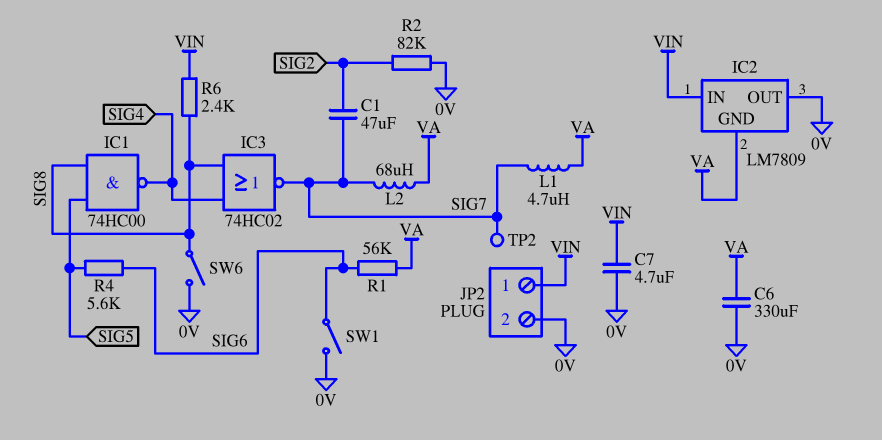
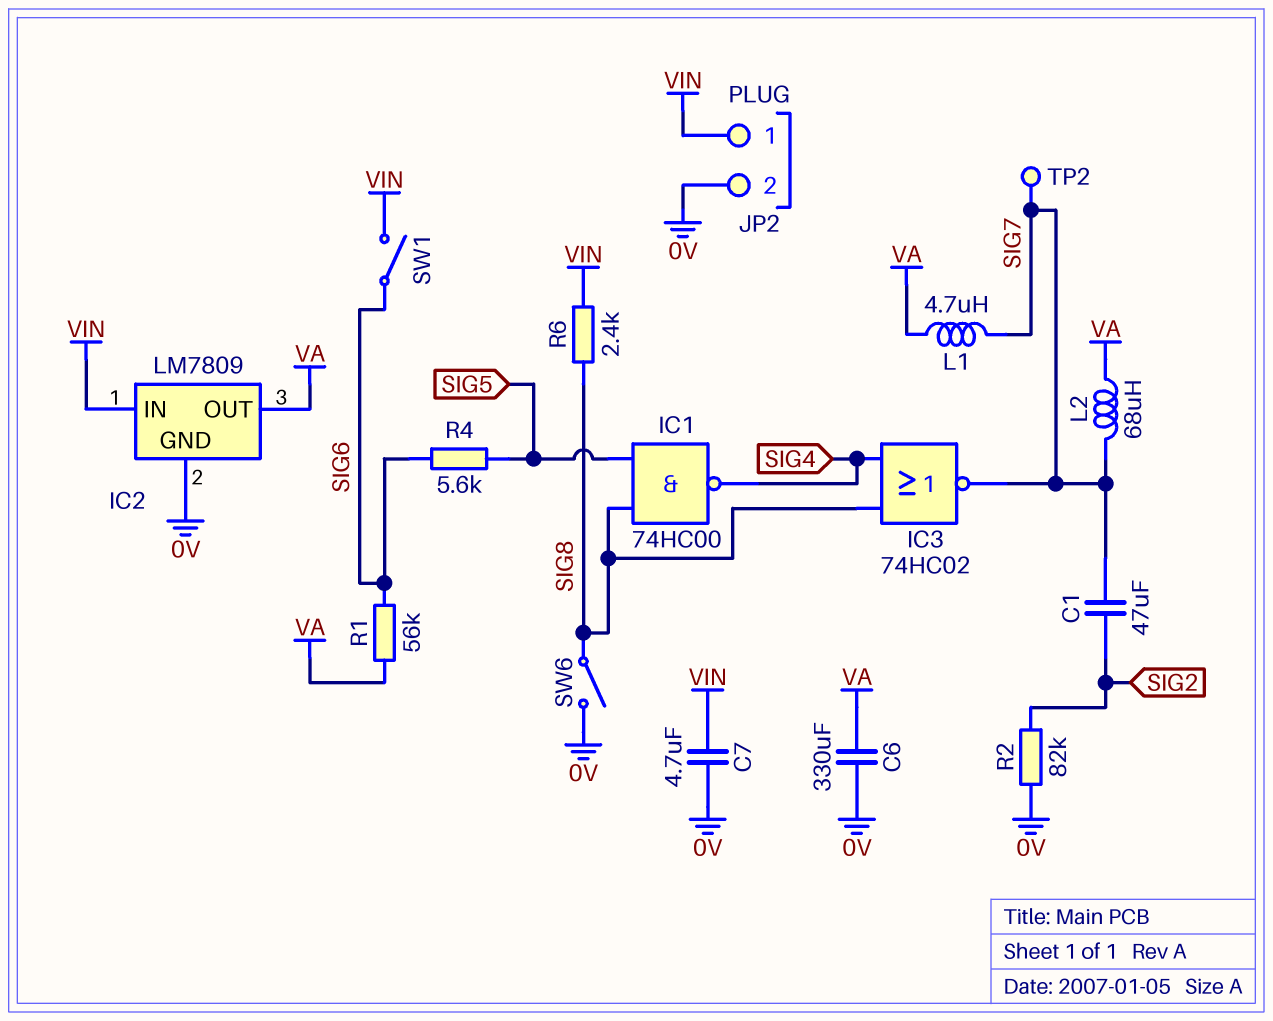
IC2 pin GND: VA -> 0V
IC2 pin OUT: 0V -> VA
SW1: switch (0V, SIG6) -> switch (SIG6, VIN)

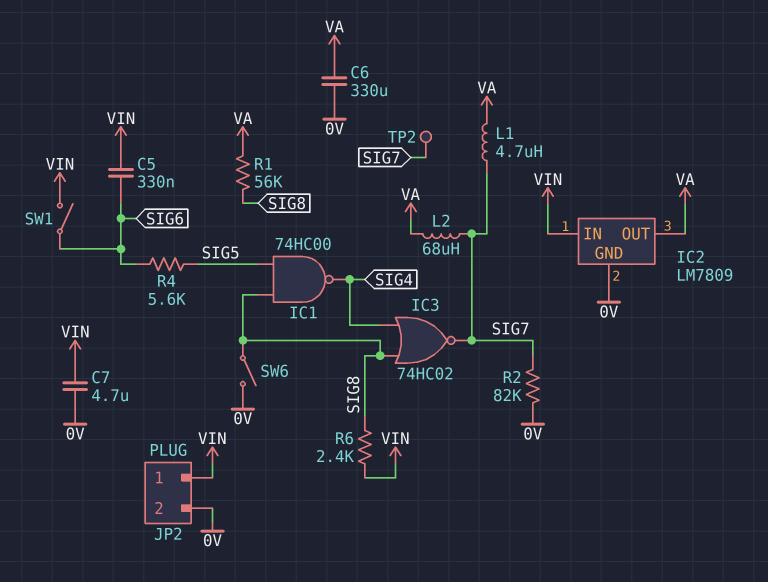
C1: 47uF (SIG2, SIG7) -> none
C5: none -> 330nF (SIG6, VIN)
R1: 56k (SIG6, VA) -> 56k (SIG8, VA)
R2: 82k (0V, SIG2) -> 82k (0V, SIG7)

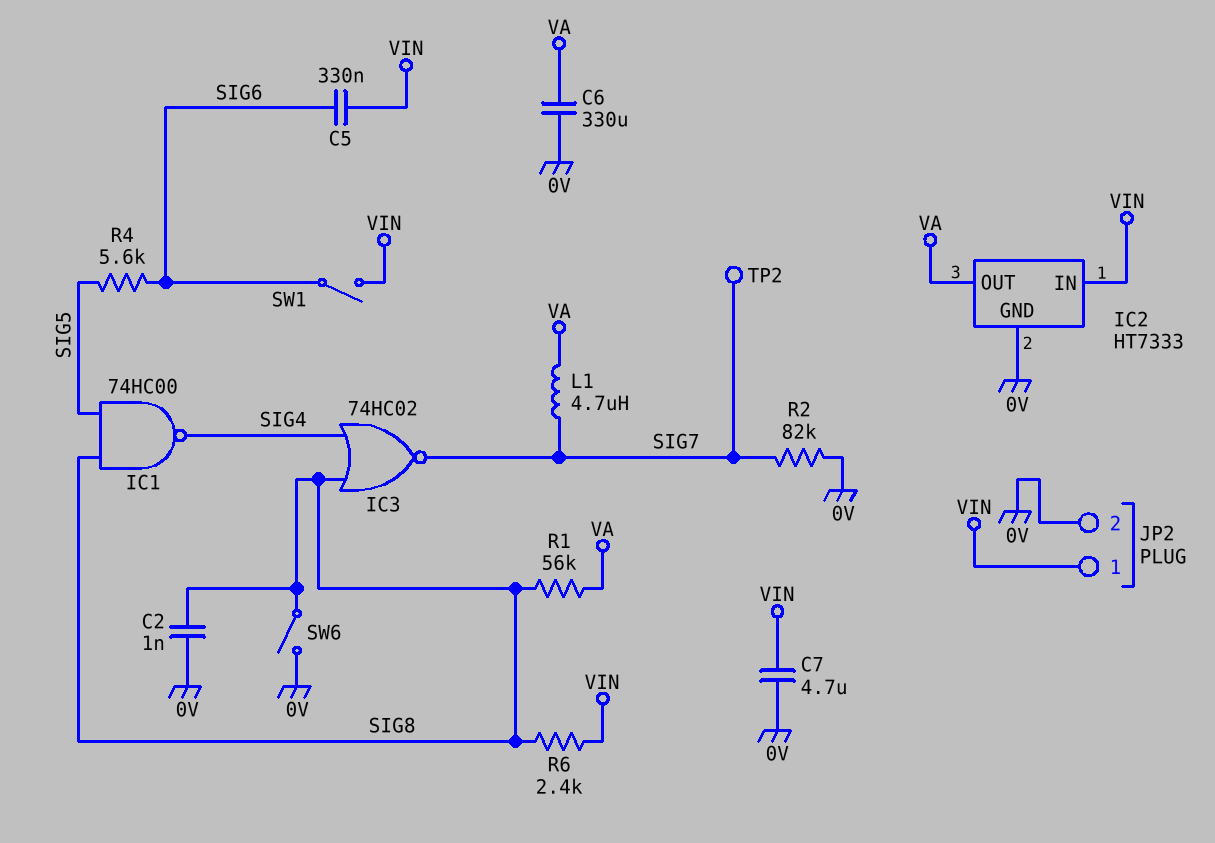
C2: none -> 1nF (0V, SIG8)
IC2: LM7809 -> HT7333
L2: 68uH (SIG7, VA) -> none

